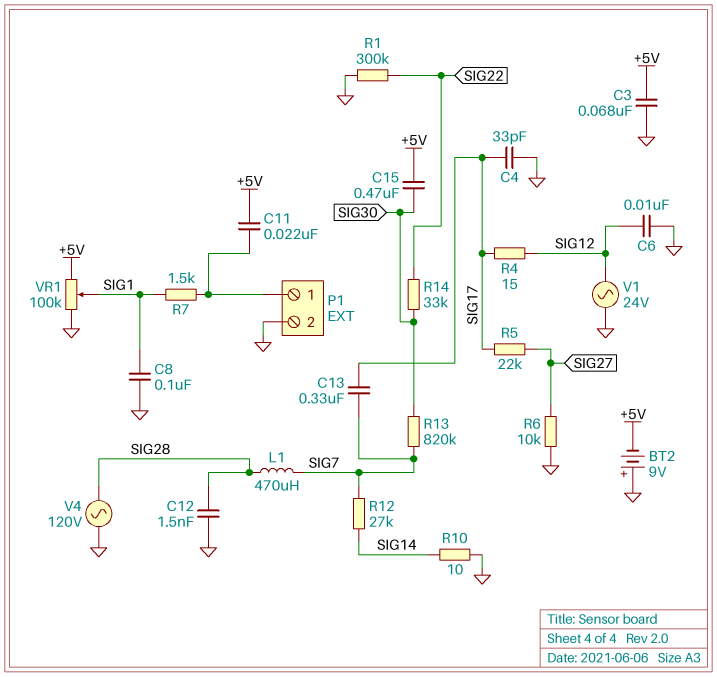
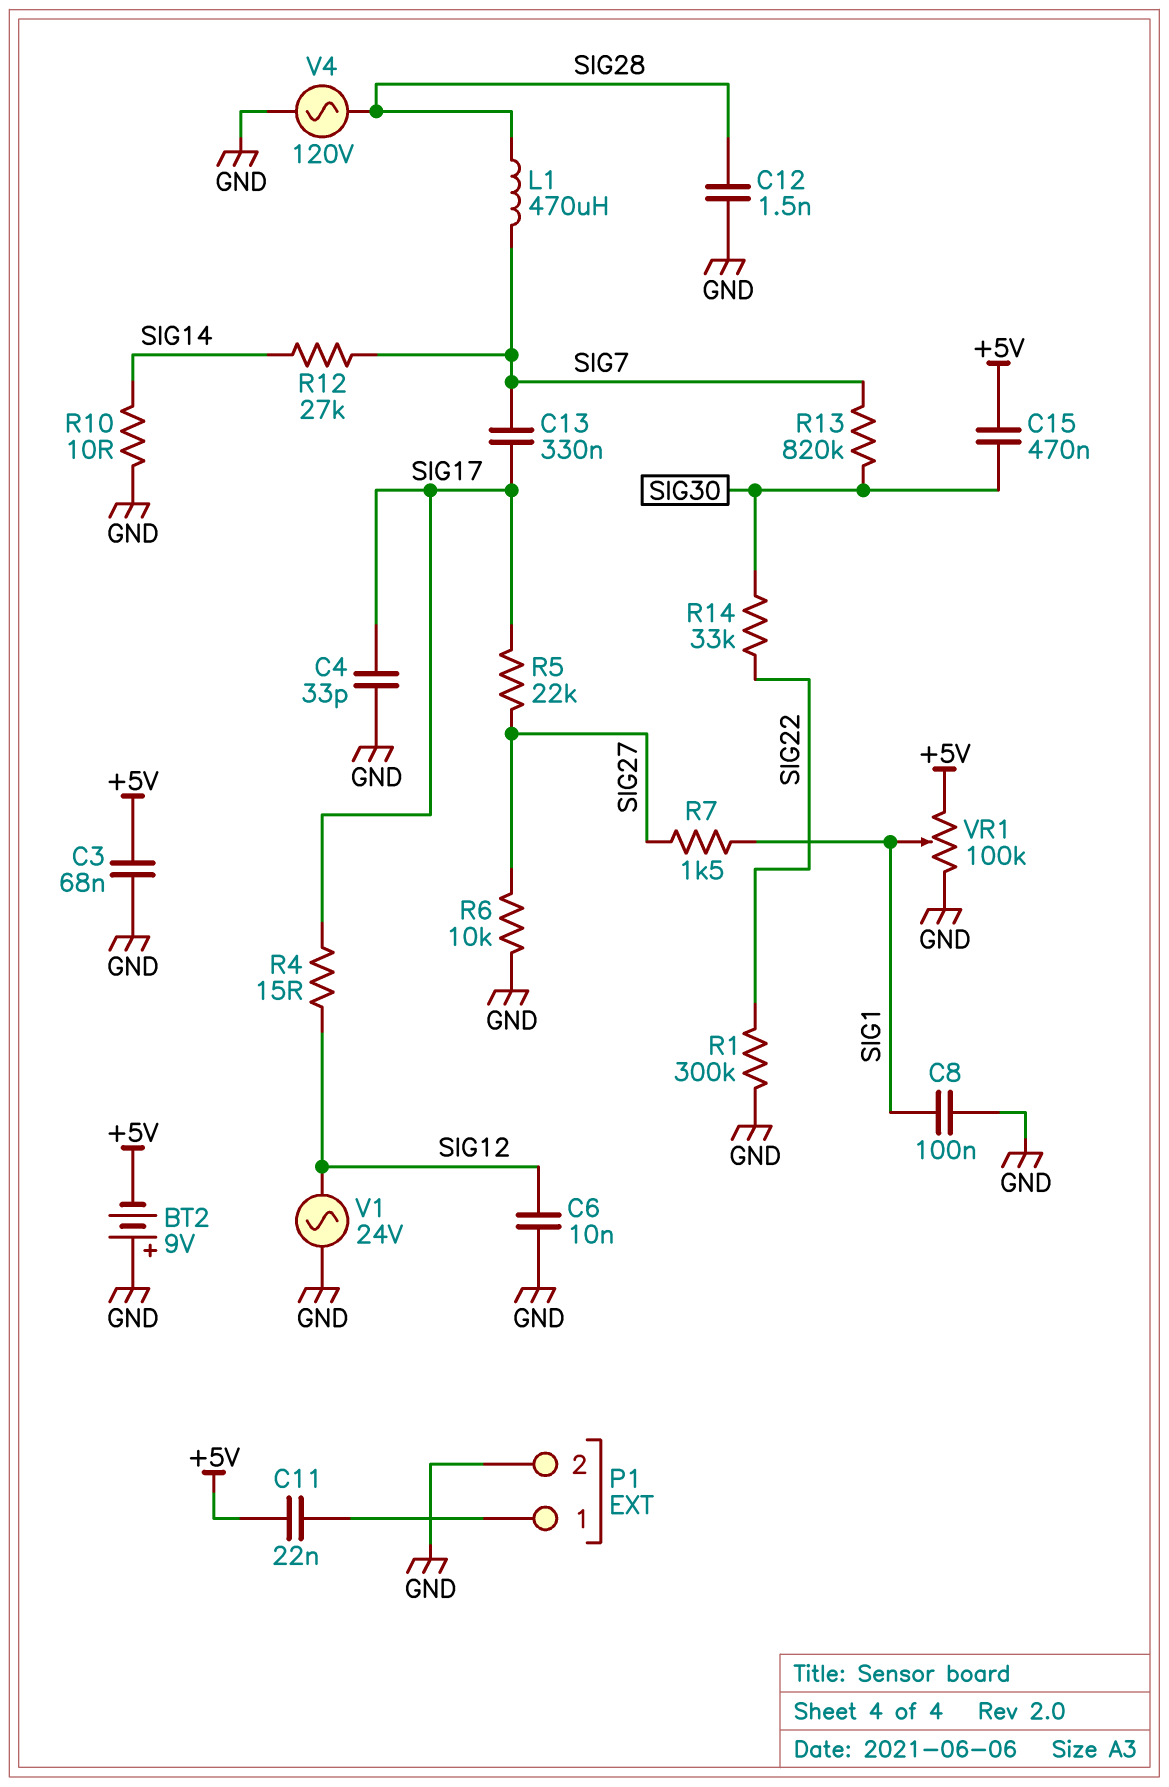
R7: 1.5k (P1/1, SIG1) -> 1.5k (SIG1, SIG27)

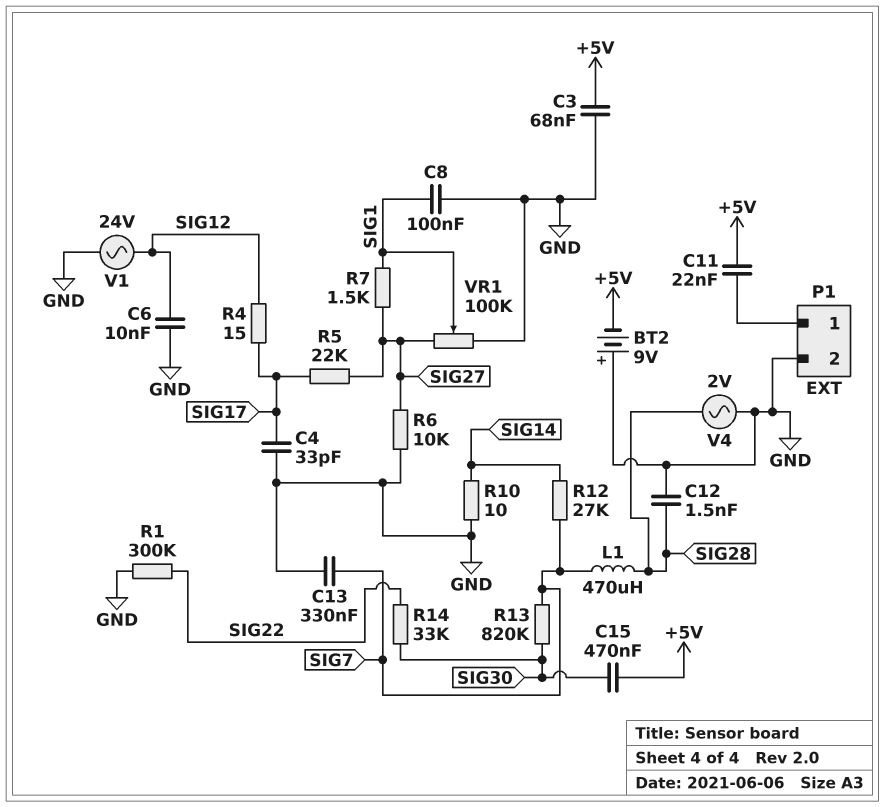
C13: 330nF (SIG7, SIG17) -> 330nF (GND, SIG7)
V4: AC 120V (GND, SIG28) -> AC 2V (GND, SIG28)
VR1: 100k (+5V, GND, wiper SIG1) -> 100k (GND, SIG27, wiper SIG1)

